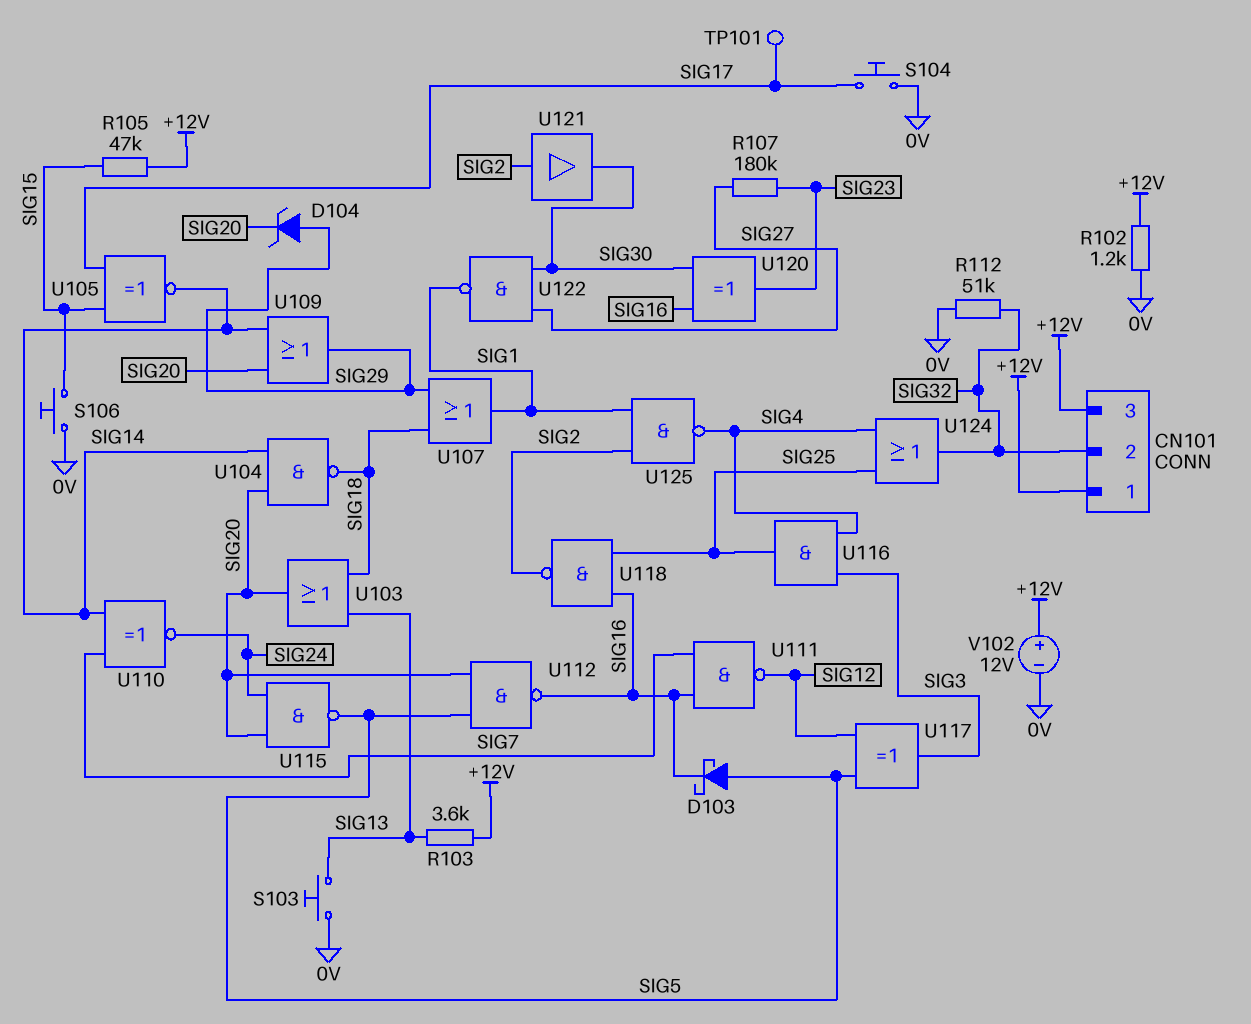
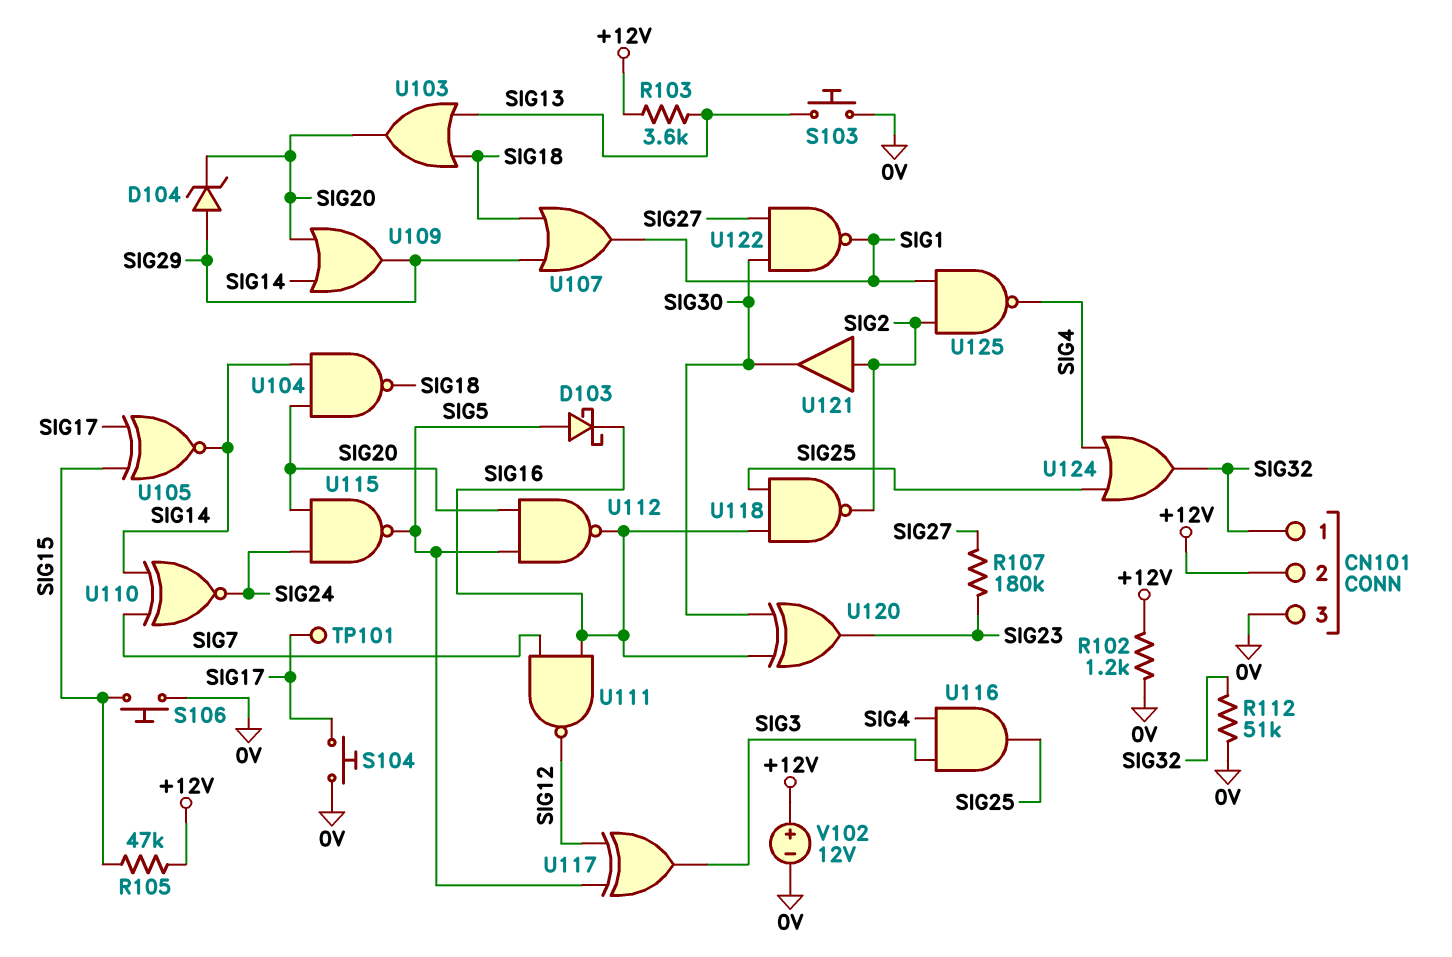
CN101 pin 1: +12V -> SIG32
CN101 pin 2: SIG32 -> +12V
CN101 pin 3: +12V -> 0V

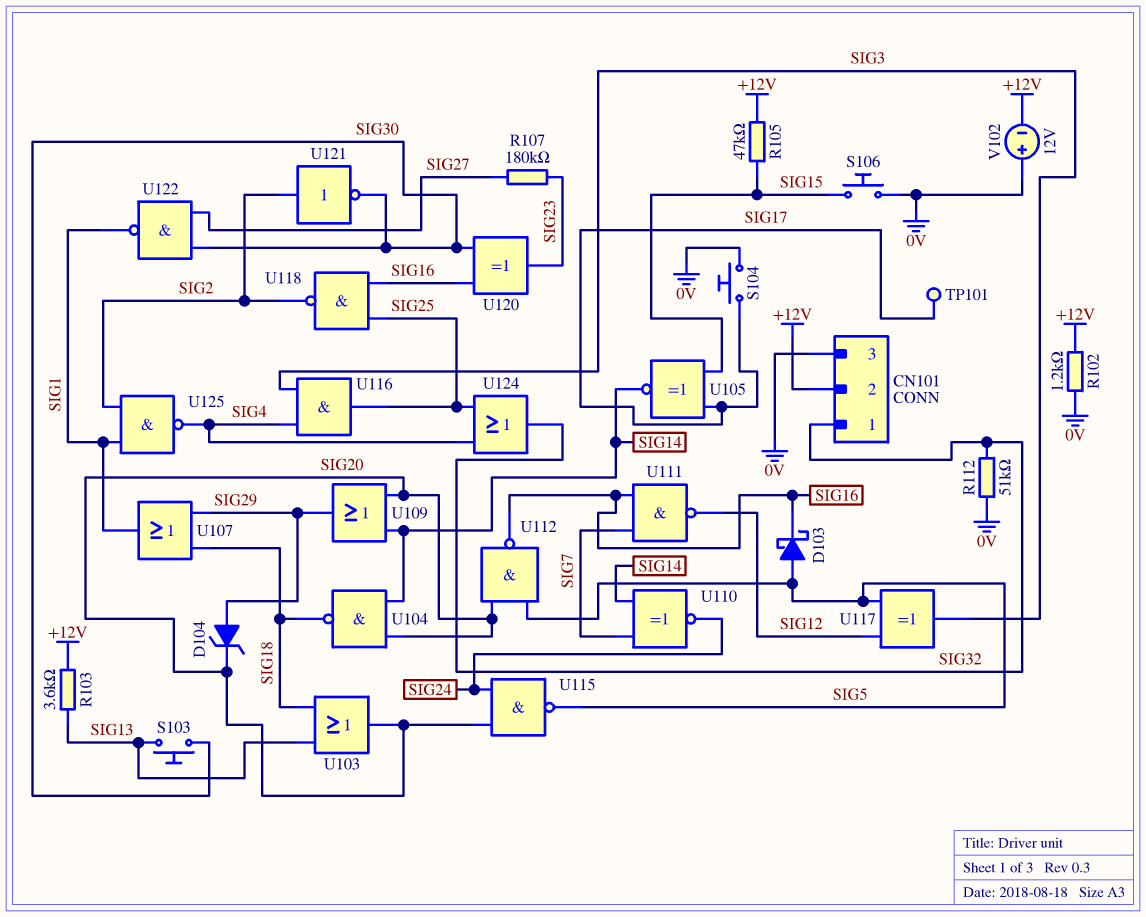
S103: button (0V, SIG13) -> button (SIG13, SIG30)
U121: buffer (in SIG2, out SIG30) -> NOT (in SIG2, out SIG30)
V102: 12V (plus +12V, minus 0V) -> 12V (plus 0V, minus +12V)

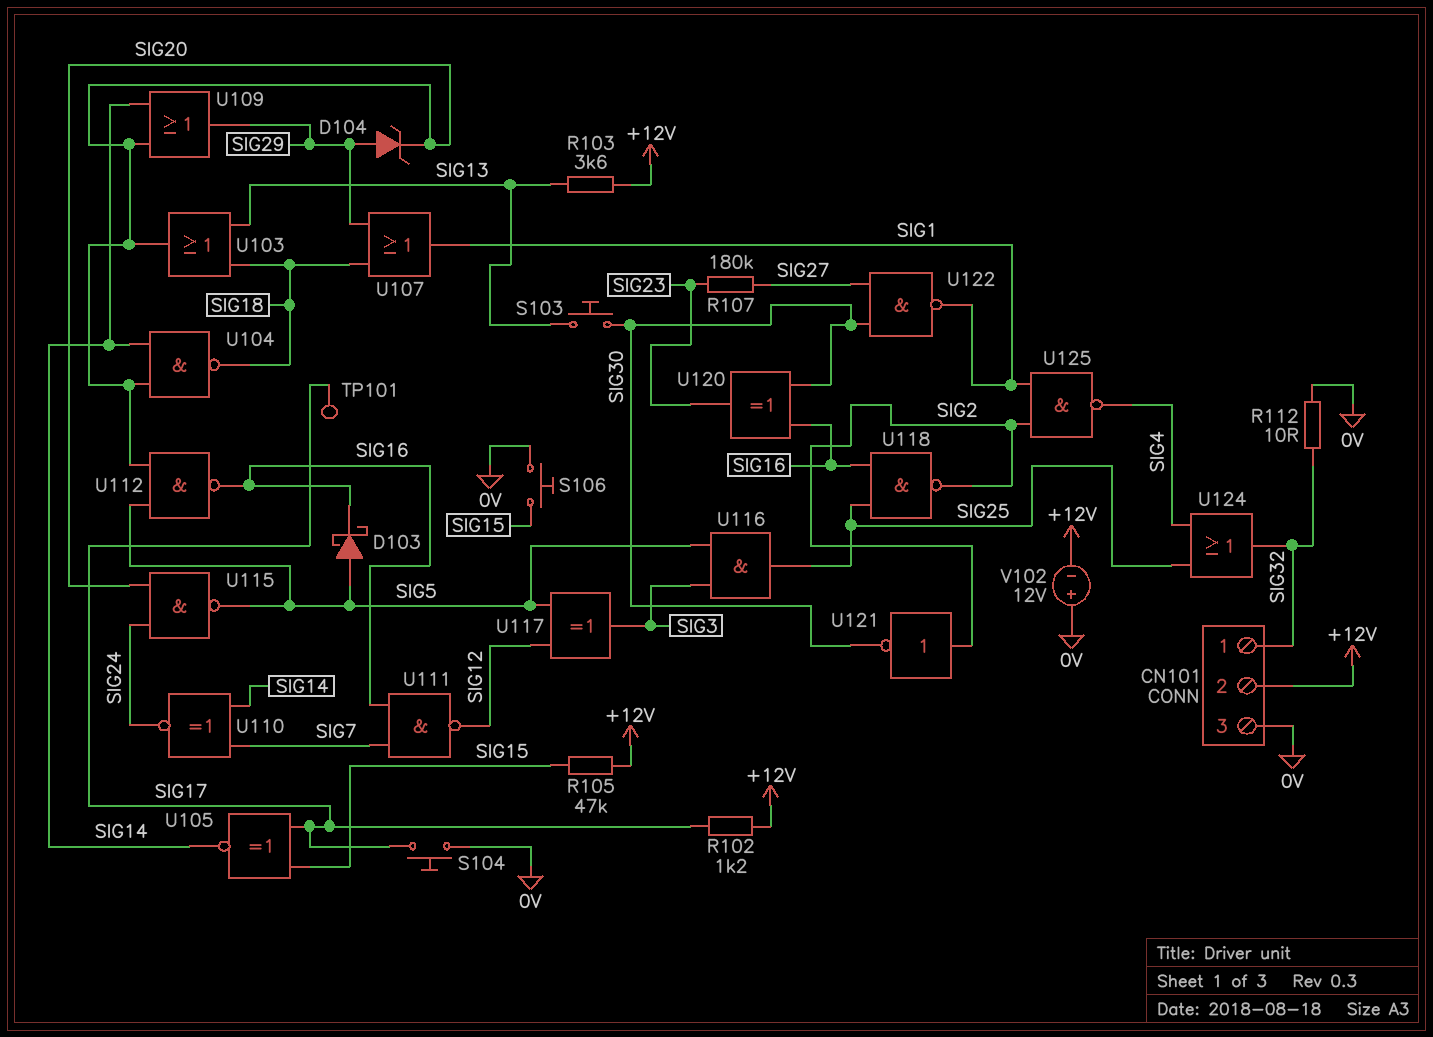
R102: 1.2k (+12V, 0V) -> 1.2k (+12V, SIG17)
R112: 51k (0V, SIG32) -> 10 (0V, SIG32)
U116: AND (in SIG3, in SIG4, out SIG25) -> AND (in SIG3, in SIG5, out SIG25)

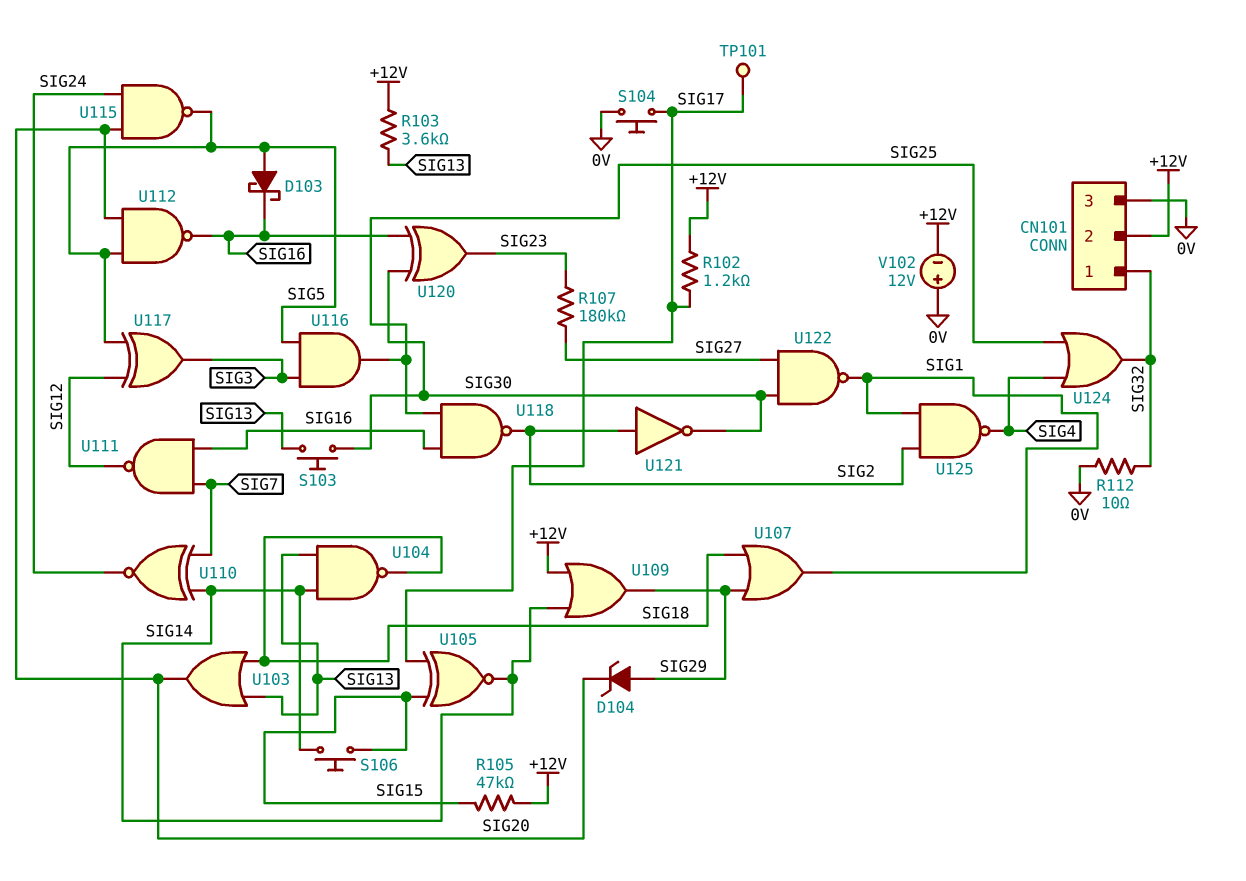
S106: button (0V, SIG15) -> button (SIG14, SIG15)
U104: NAND (in SIG14, in SIG20, out SIG18) -> NAND (in SIG13, in SIG14, out SIG18)
U109: OR (in SIG14, in SIG20, out SIG29) -> OR (in +12V, in SIG14, out SIG29)

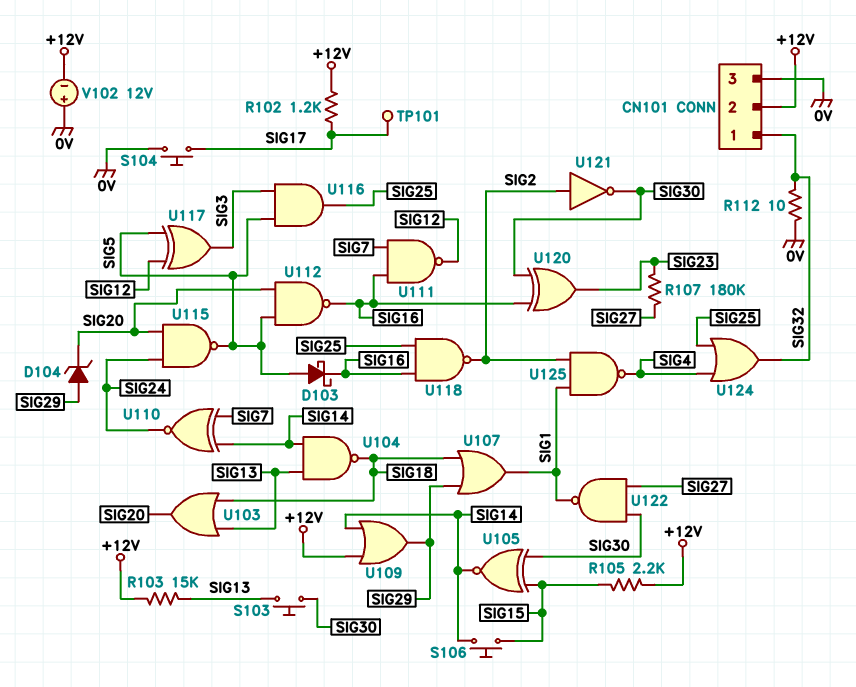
R103: 3.6k (+12V, SIG13) -> 15k (+12V, SIG13)
R105: 47k (+12V, SIG15) -> 2.2k (+12V, SIG15)
U105: XNOR (in SIG15, in SIG17, out SIG14) -> XNOR (in SIG15, in SIG30, out SIG14)

